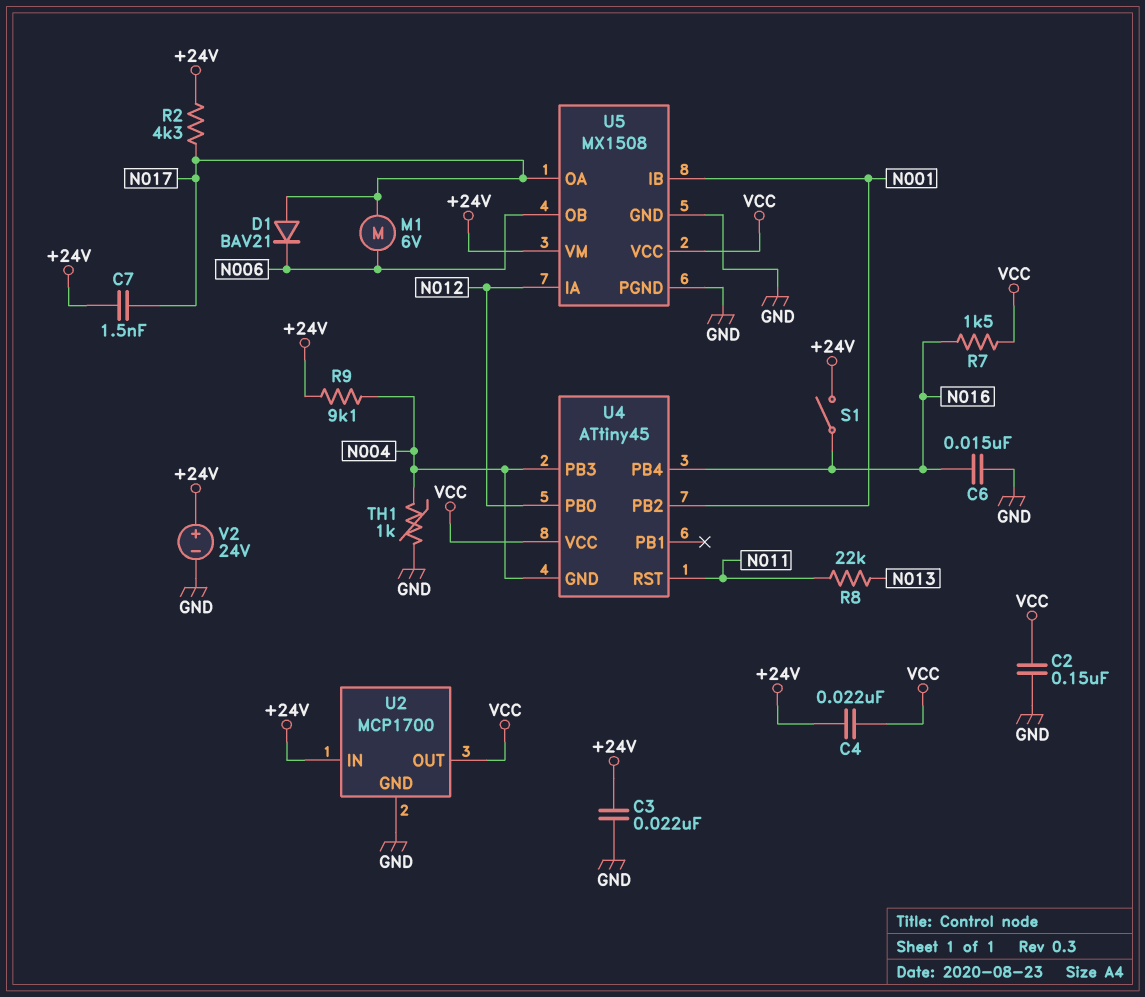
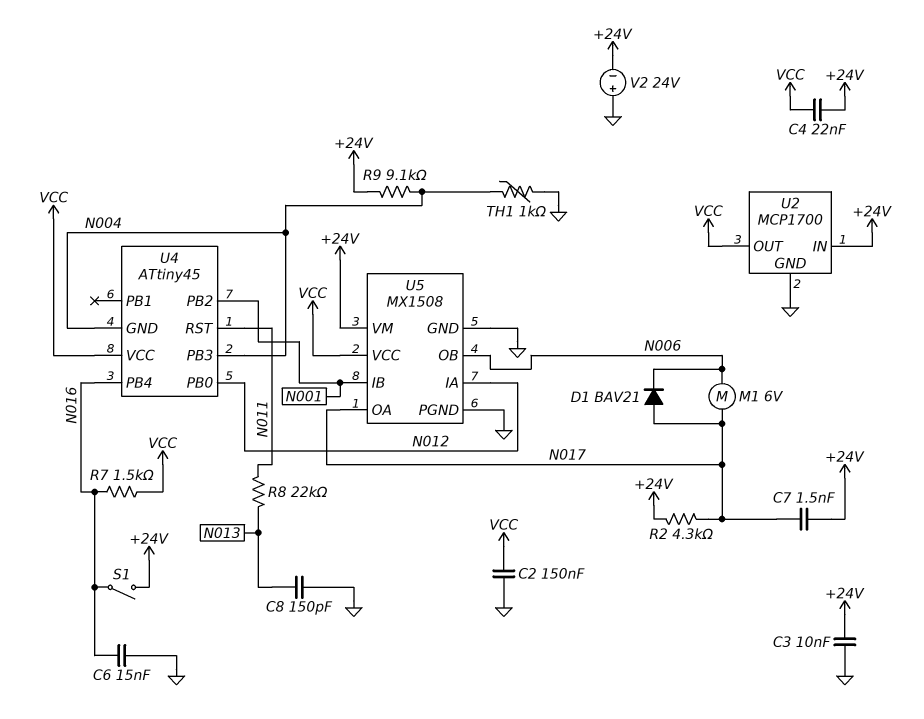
C3: 22nF (+24V, GND) -> 10nF (+24V, GND)
C8: none -> 150pF (GND, N013)
V2: 24V (plus +24V, minus GND) -> 24V (plus GND, minus +24V)

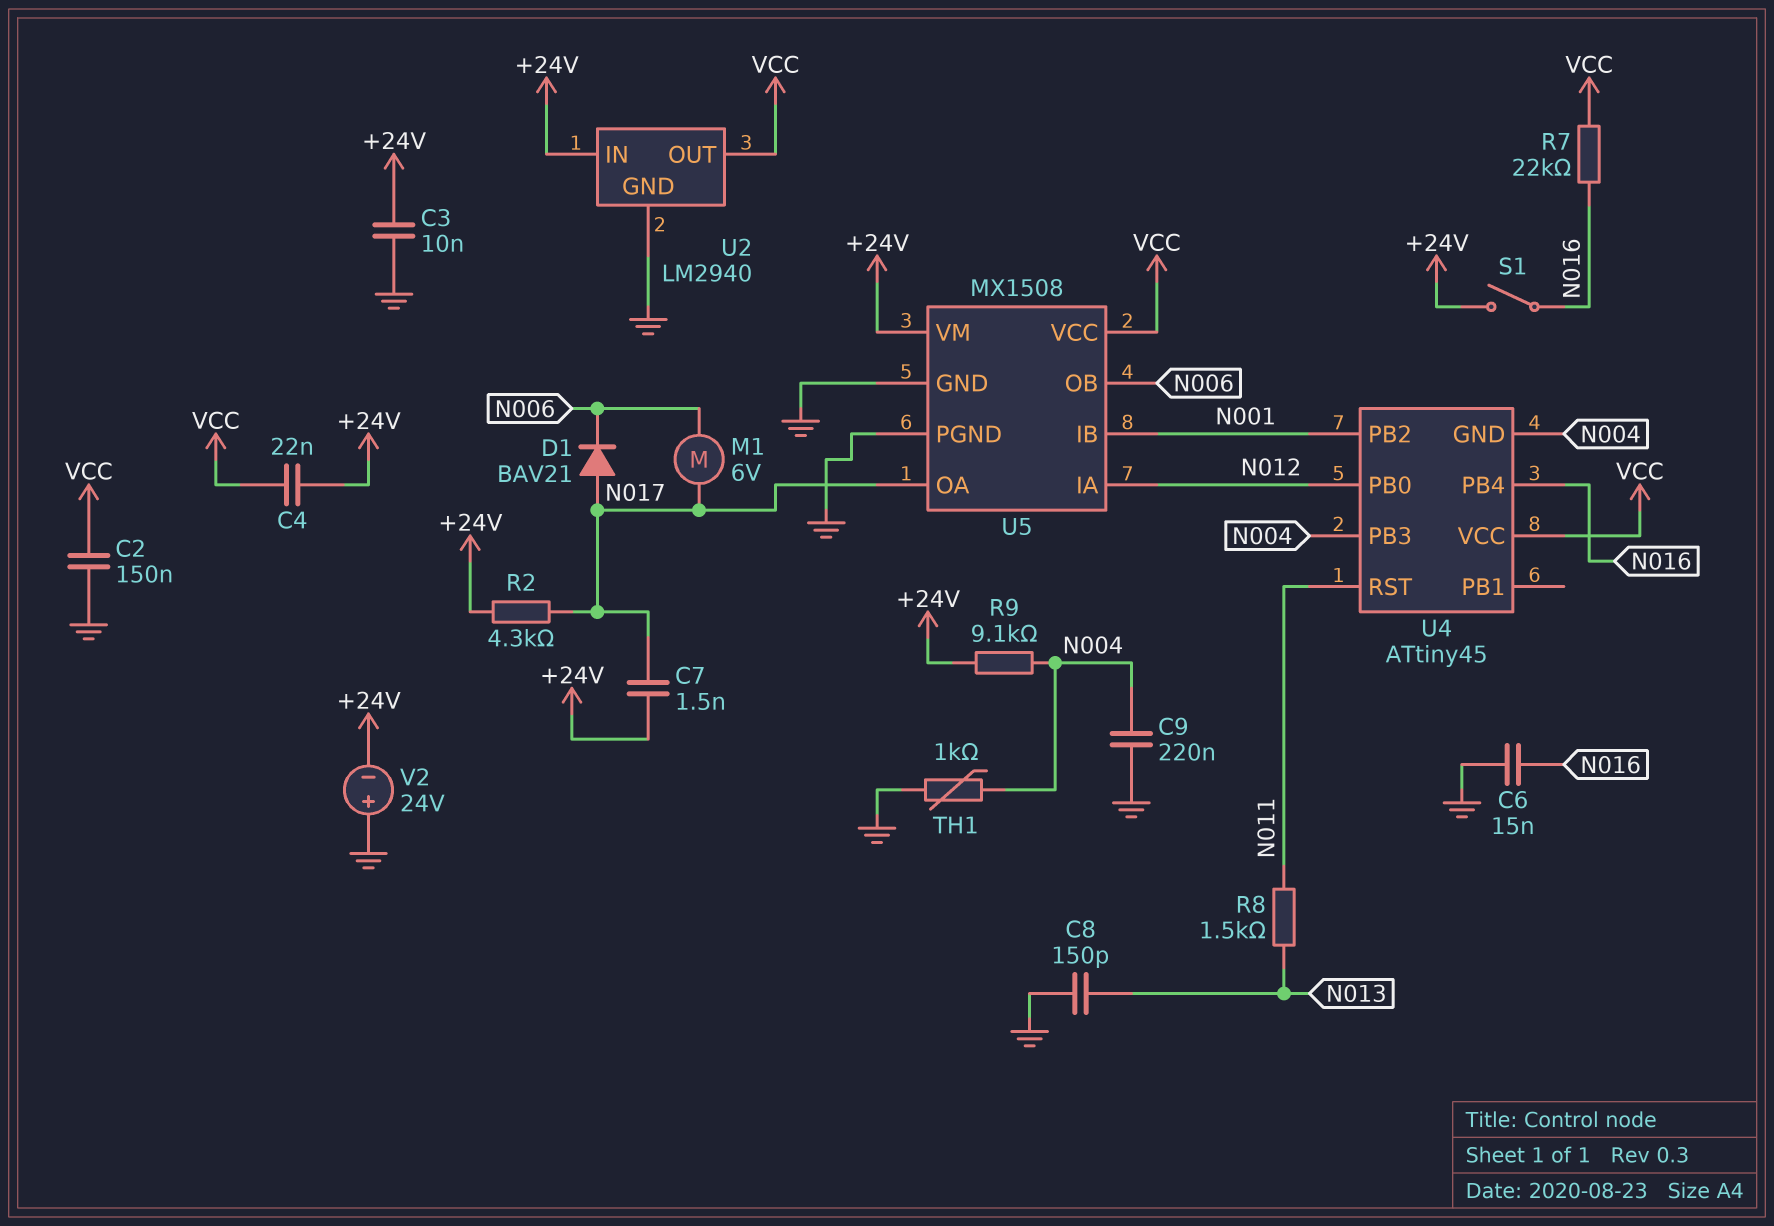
C9: none -> 220nF (GND, N004)
R7: 1.5k (N016, VCC) -> 22k (N016, VCC)
R8: 22k (N011, N013) -> 1.5k (N011, N013)
U2: MCP1700 -> LM2940

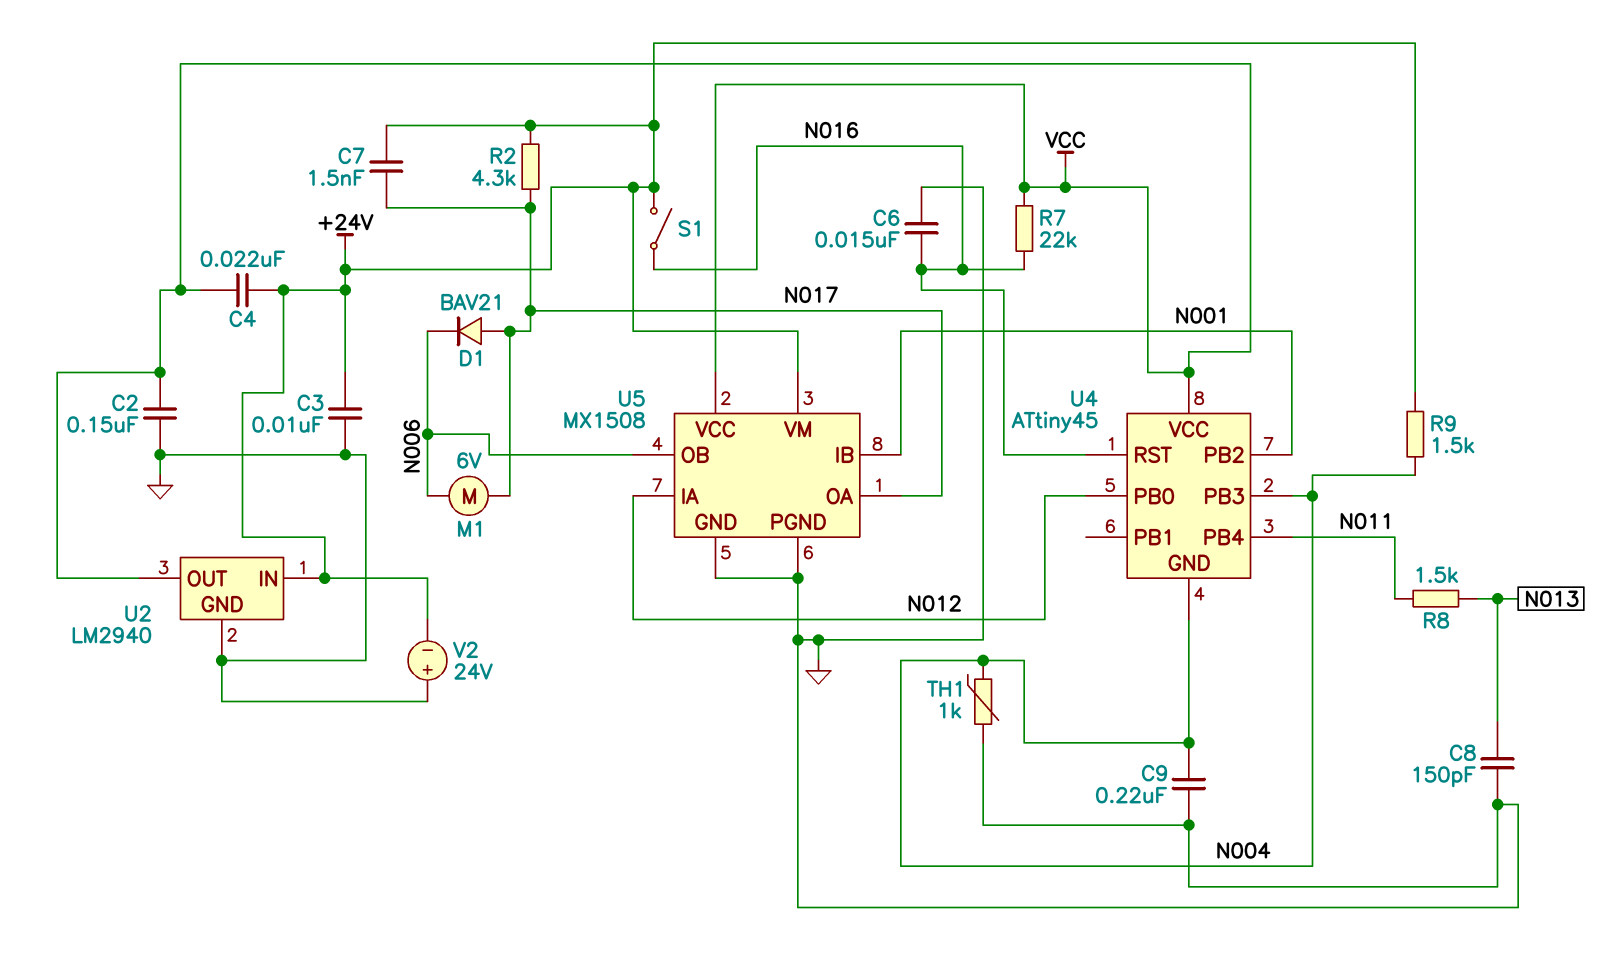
R9: 9.1k (+24V, N004) -> 1.5k (+24V, N004)
U4 pin PB4: N016 -> N011
U4 pin RST: N011 -> N016

